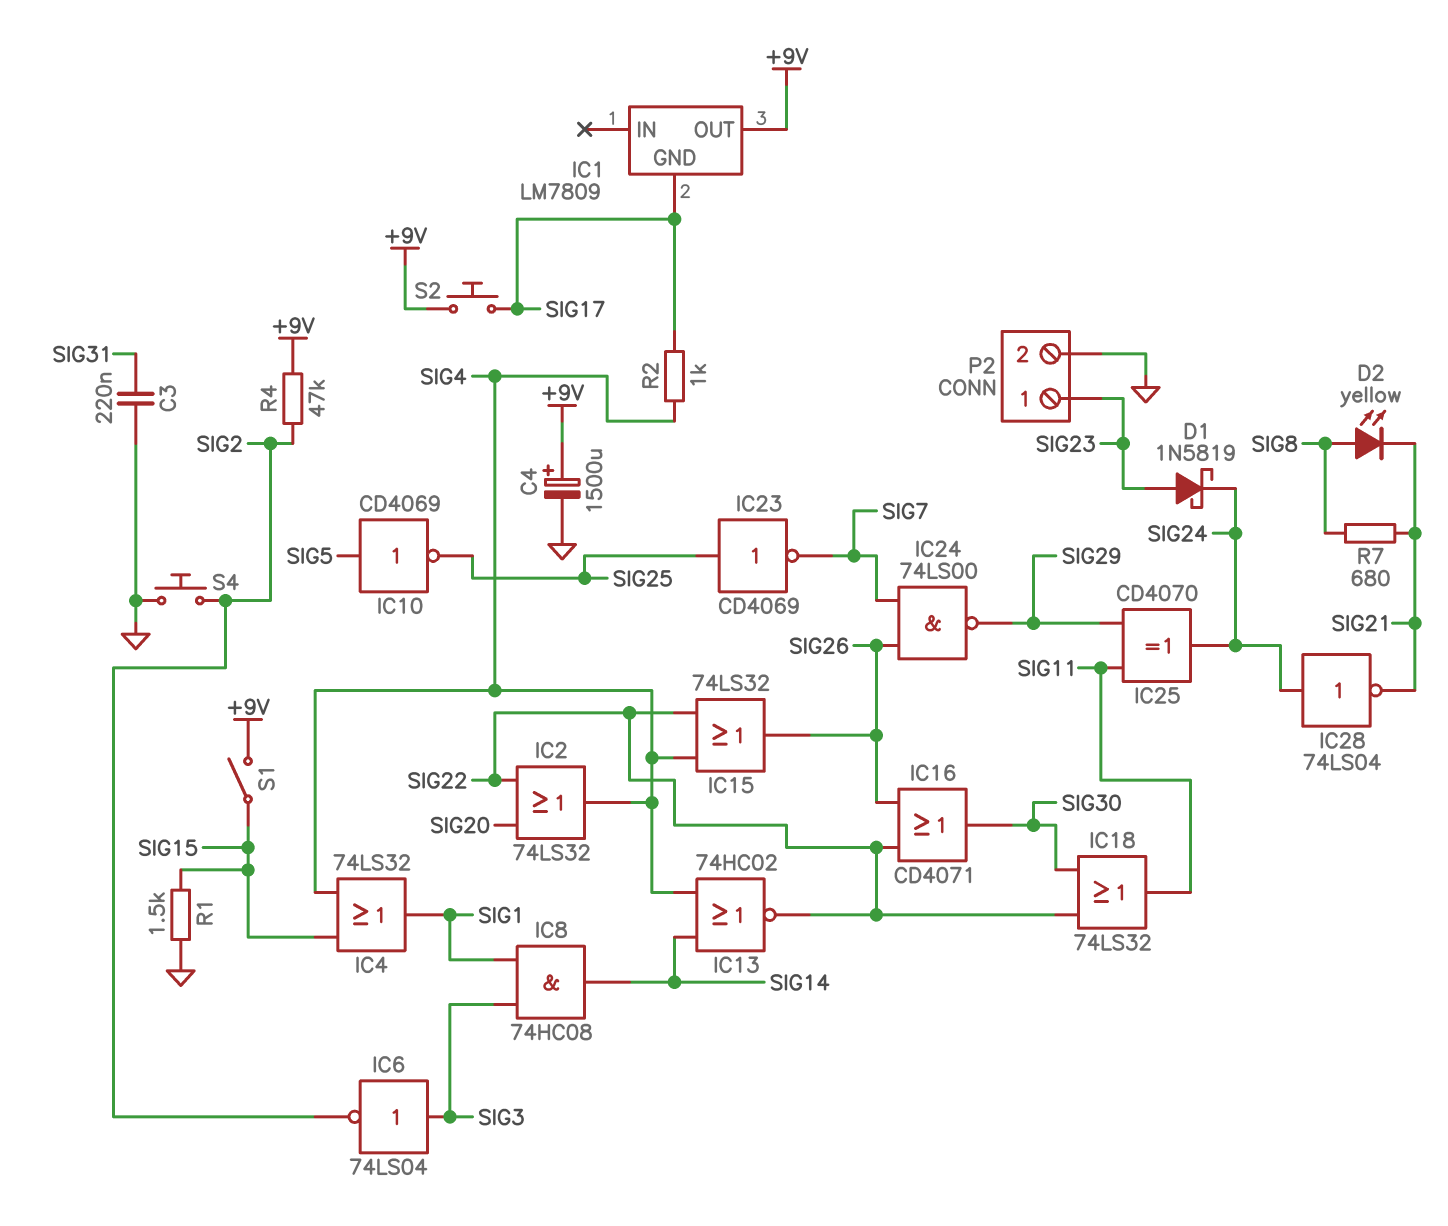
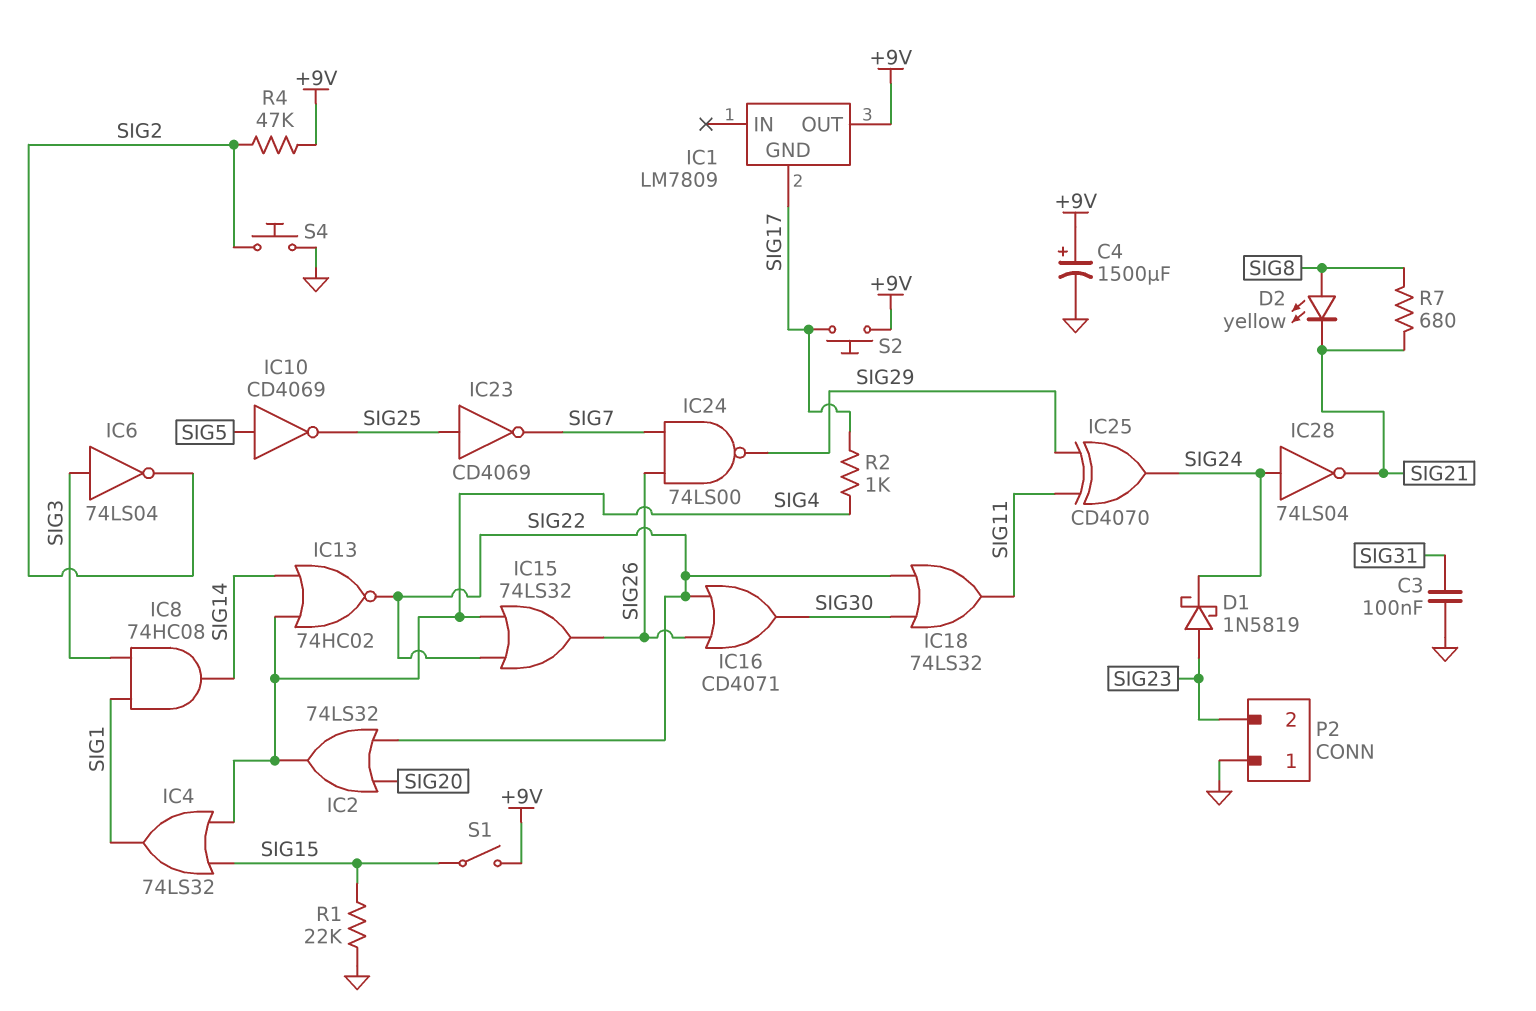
C3: 220nF (GND, SIG31) -> 100nF (GND, SIG31)
P2 pin 1: SIG23 -> GND
P2 pin 2: GND -> SIG23
R1: 1.5k (GND, SIG15) -> 22k (GND, SIG15)

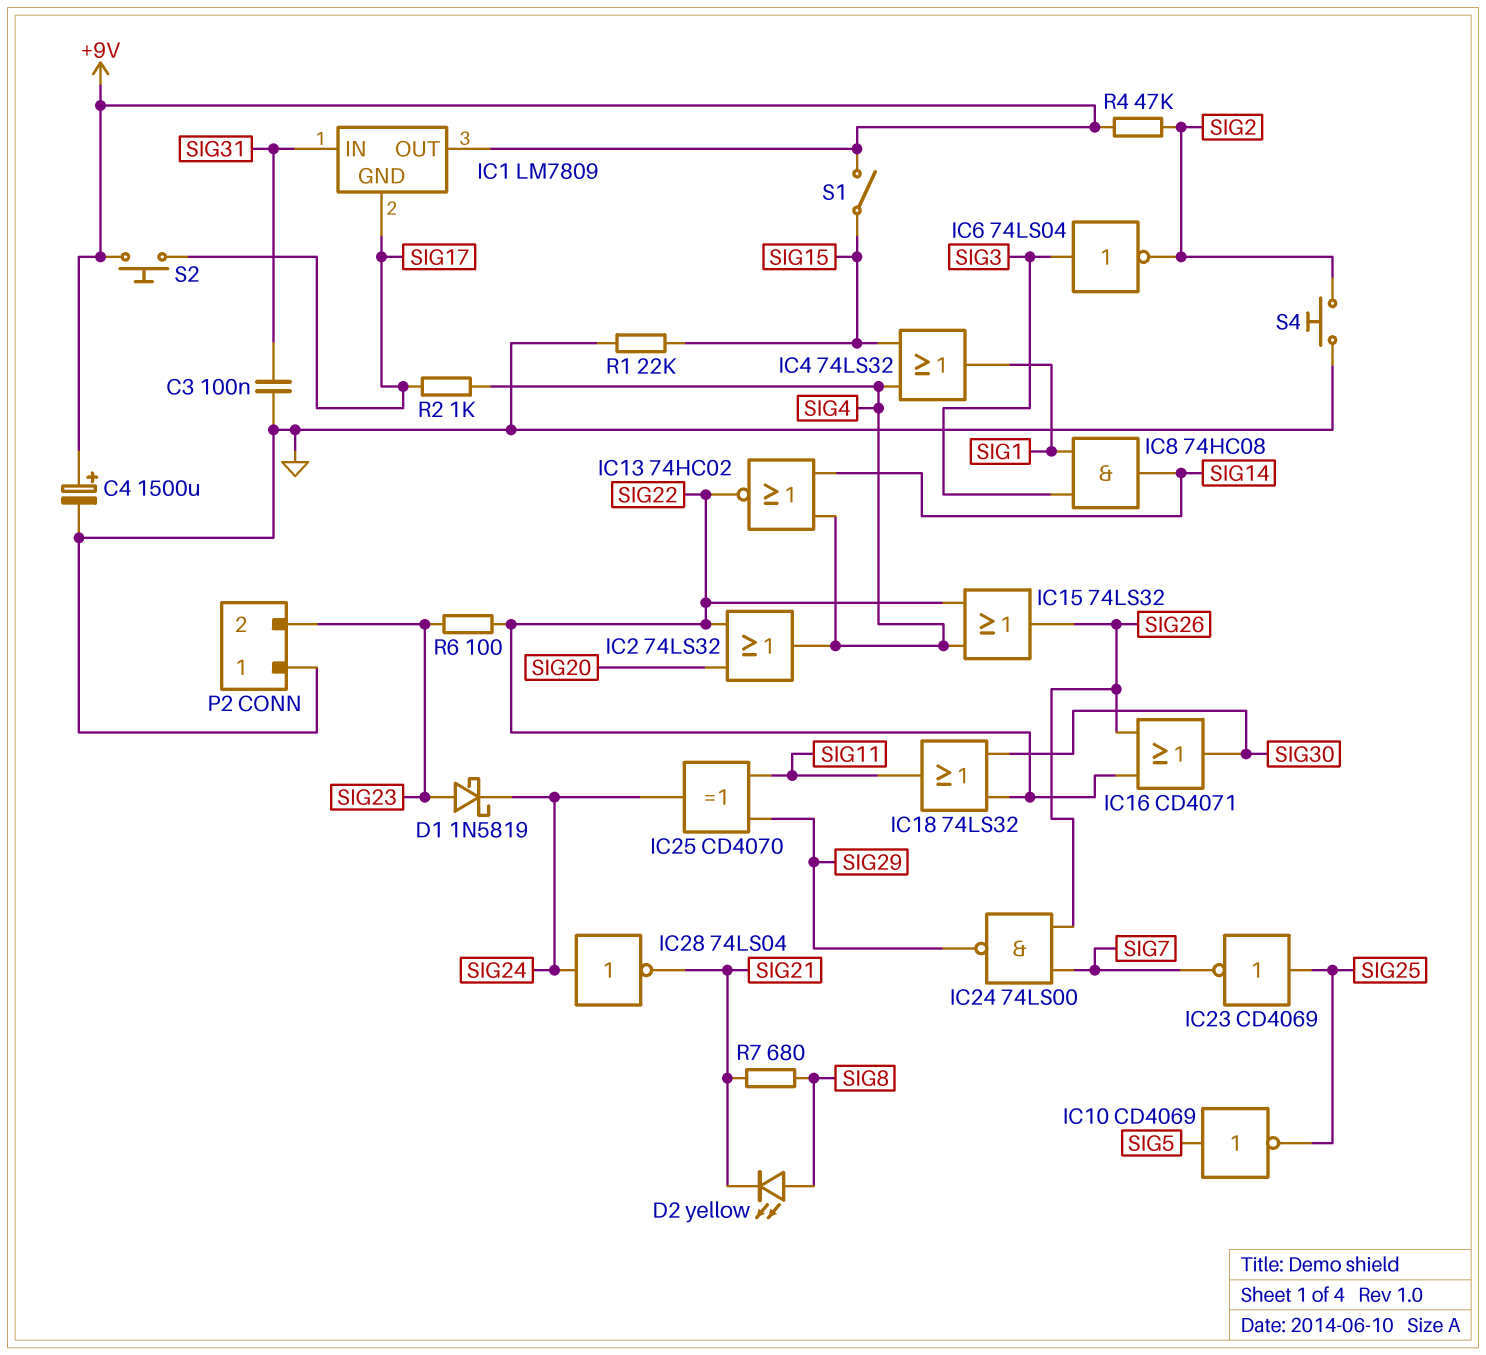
IC1 pin IN: none -> SIG31
R6: none -> 100 (SIG22, SIG23)

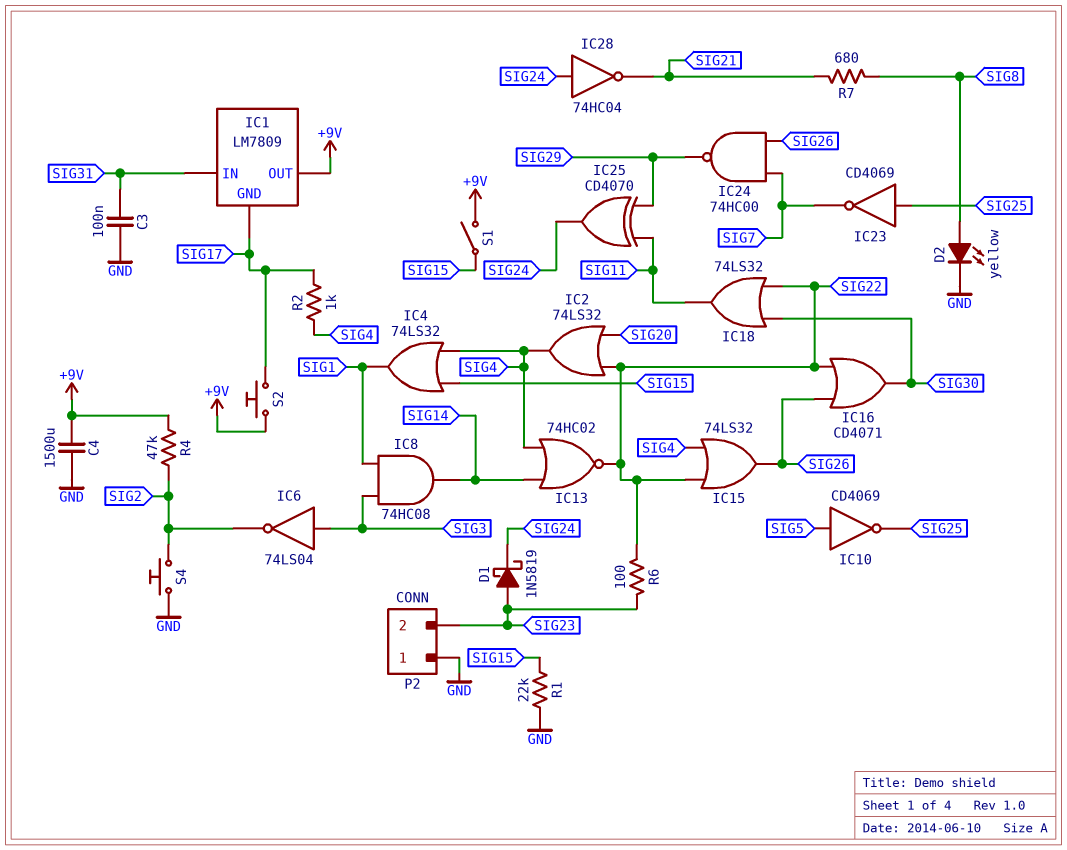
C4: 1500uF (plus +9V, minus GND) -> 1500uF (+9V, GND)
D2: LED yellow (A SIG8, K SIG21) -> LED yellow (A SIG8, K GND)
IC24: NAND 74LS00 (in SIG7, in SIG26, out SIG29) -> NAND 74HC00 (in SIG7, in SIG26, out SIG29)
IC28: NOT 74LS04 (in SIG24, out SIG21) -> NOT 74HC04 (in SIG24, out SIG21)

